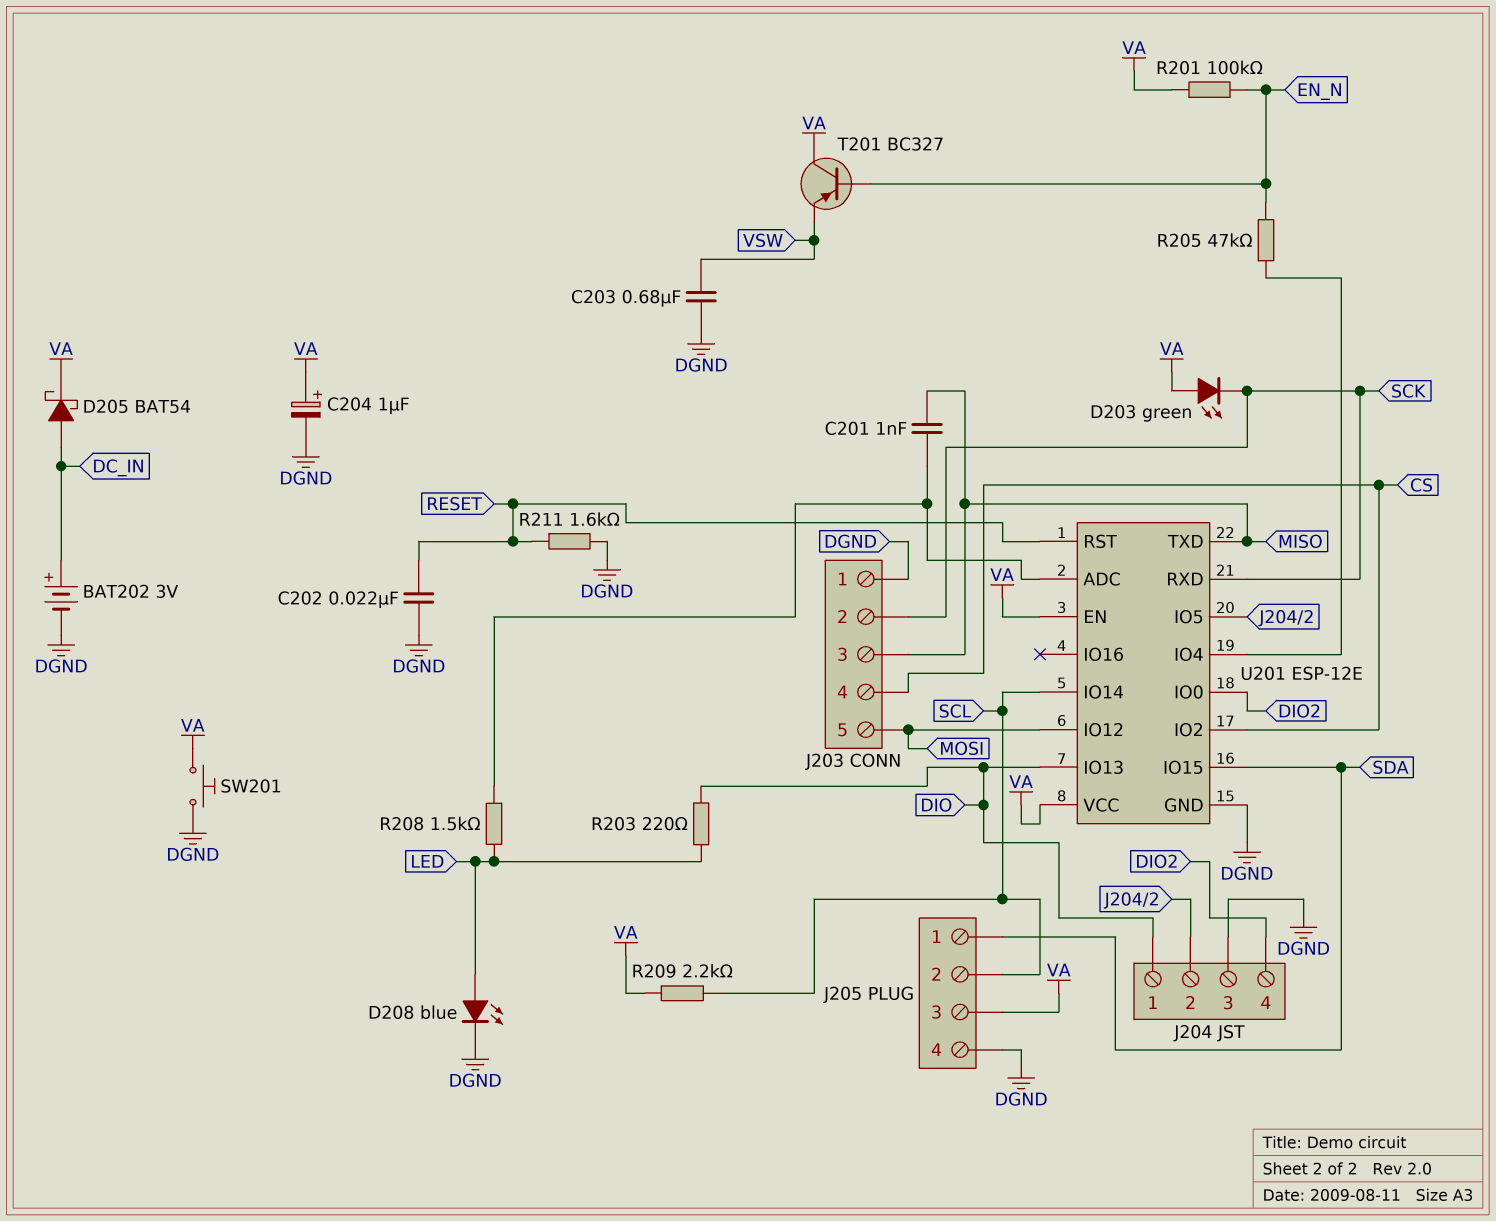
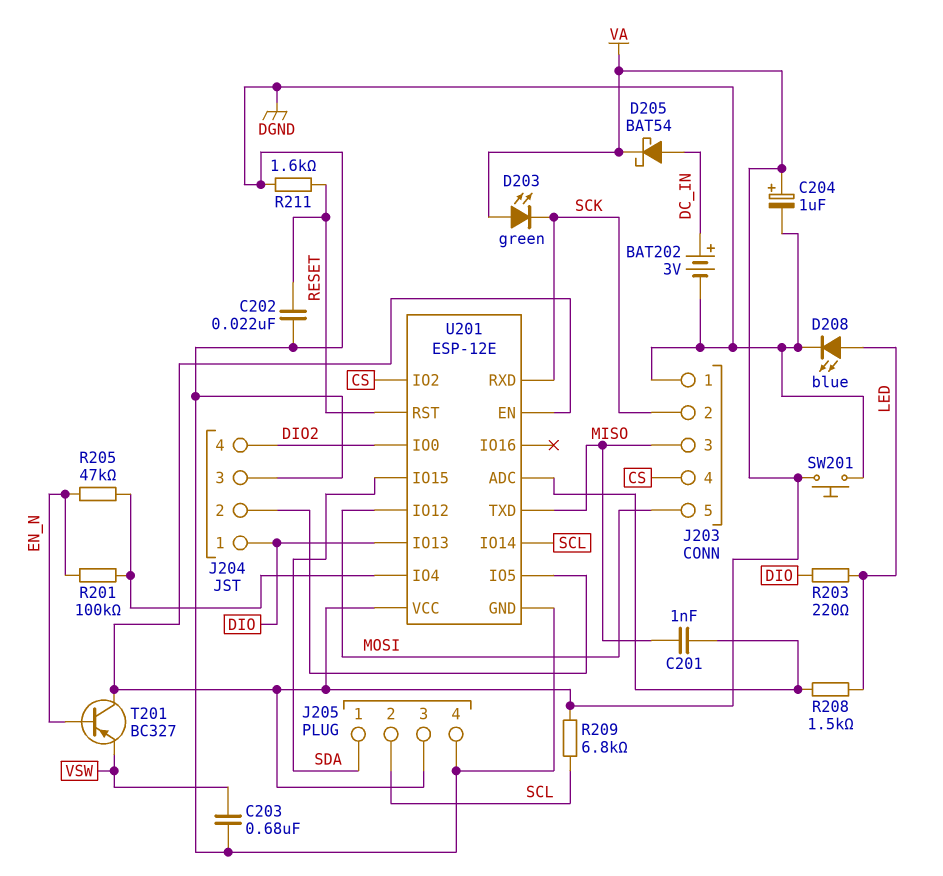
R201: 100k (EN_N, VA) -> 100k (EN_N, U201/IO4)
R209: 2.2k (SCL, VA) -> 6.8k (SCL, VA)

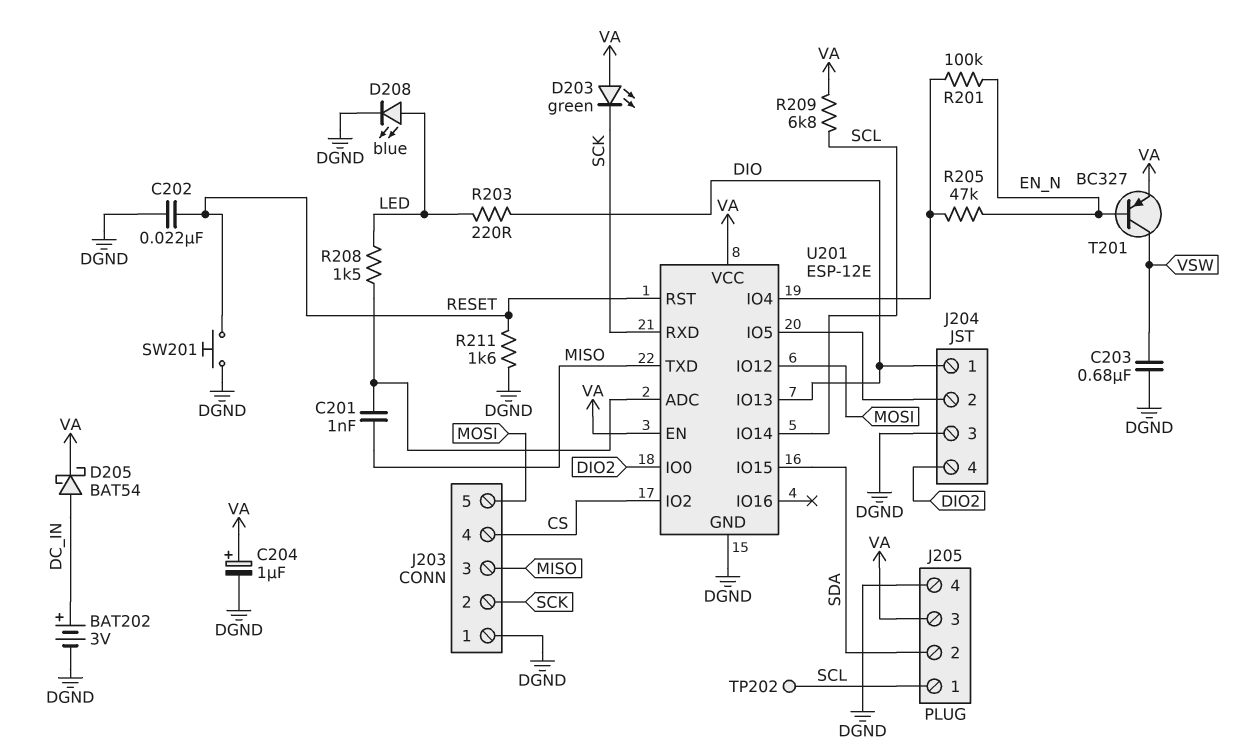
J205 pin 1: SDA -> SCL
J205 pin 2: SCL -> SDA
SW201: button (DGND, VA) -> button (DGND, RESET)
T201: PNP BC327 (B EN_N, C VA, E VSW) -> PNP BC327 (B EN_N, C VSW, E VA)
TP202: none -> test point (SCL)

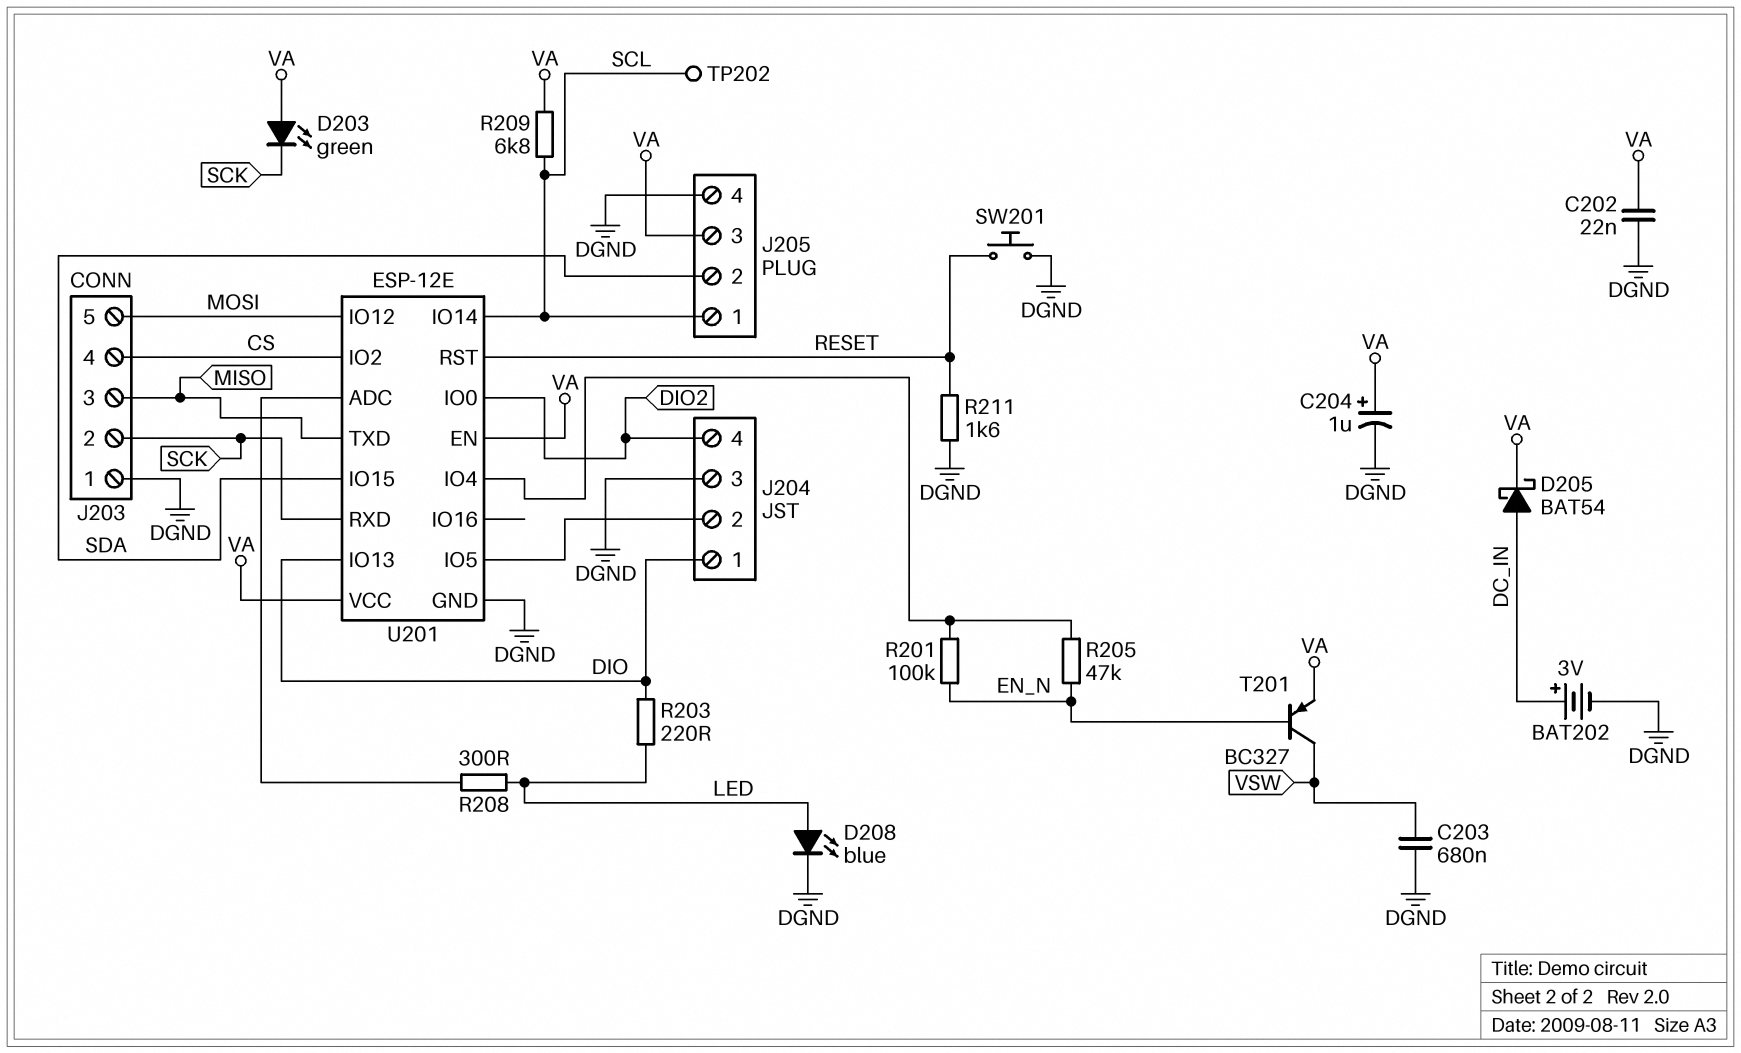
C201: 1nF (MISO, U201/ADC) -> none
C202: 22nF (DGND, RESET) -> 22nF (DGND, VA)
R208: 1.5k (LED, U201/ADC) -> 300 (LED, U201/ADC)

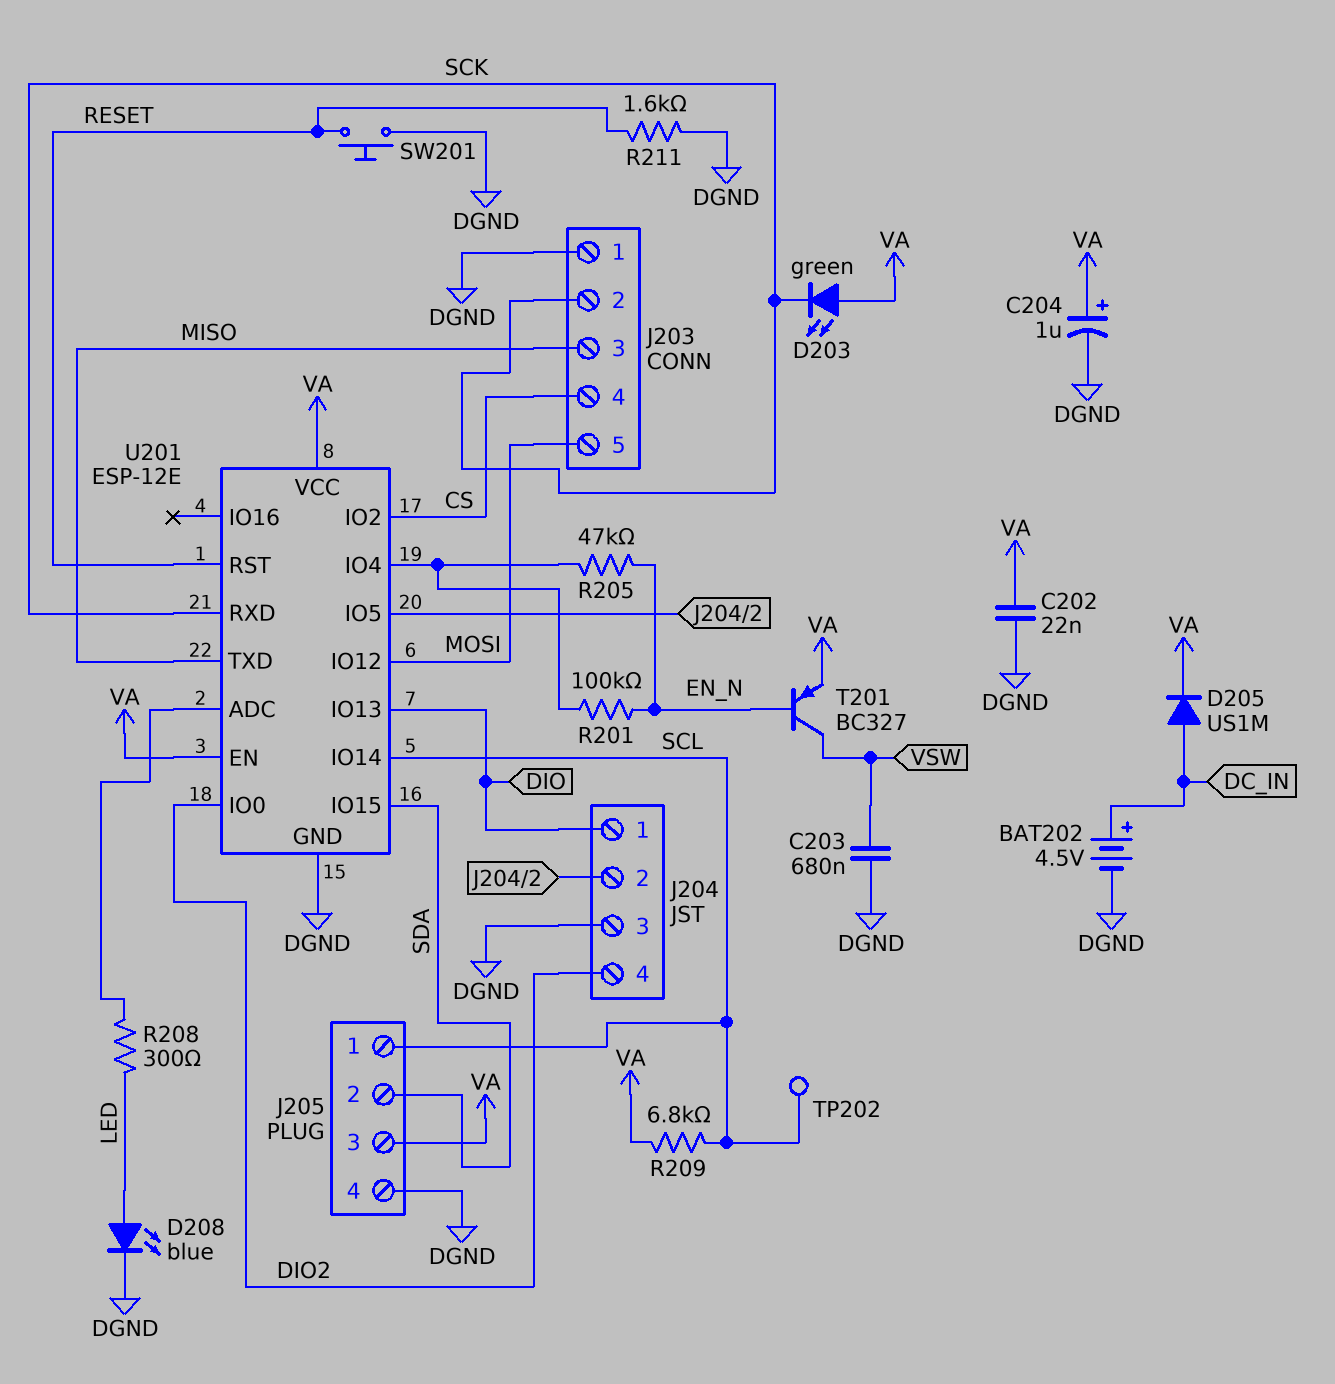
BAT202: 3V (plus DC_IN, minus DGND) -> 4.5V (plus DC_IN, minus DGND)
D205: schottky BAT54 (A DC_IN, K VA) -> diode US1M (A DC_IN, K VA)
R203: 220 (DIO, LED) -> none

